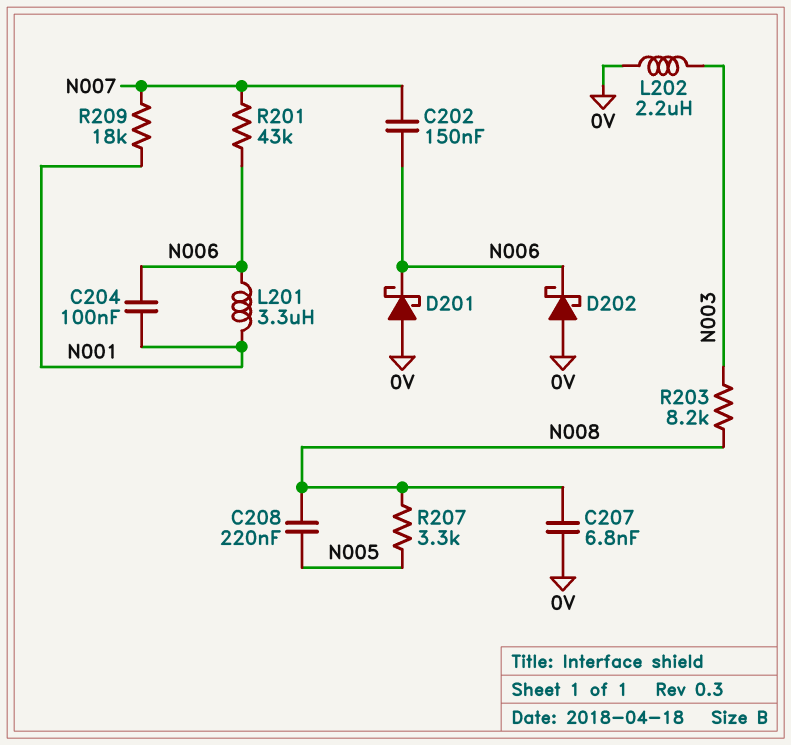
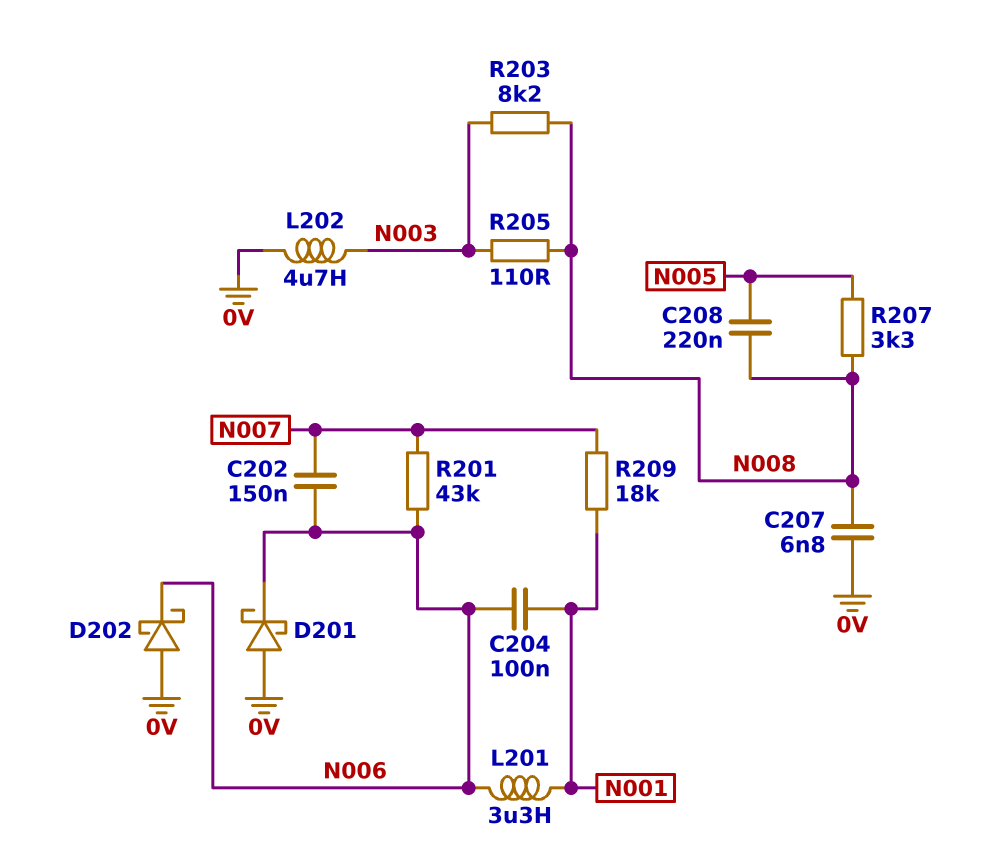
L202: 2.2uH (0V, N003) -> 4.7uH (0V, N003)
R205: none -> 110 (N003, N008)

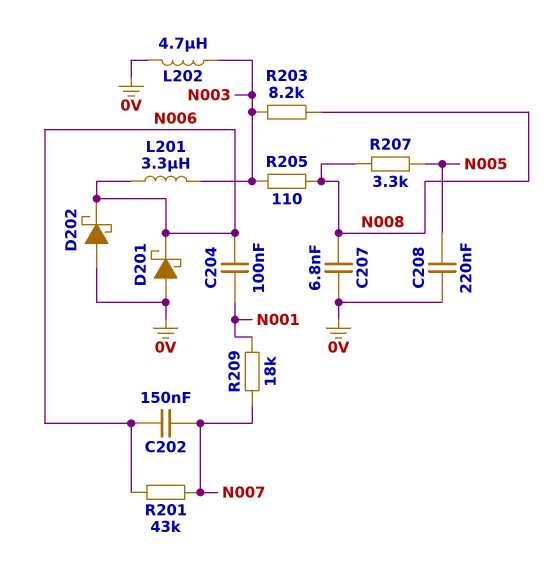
C208: 220nF (N005, N008) -> 220nF (0V, N005)
L201: 3.3uH (N001, N006) -> 3.3uH (N003, N006)

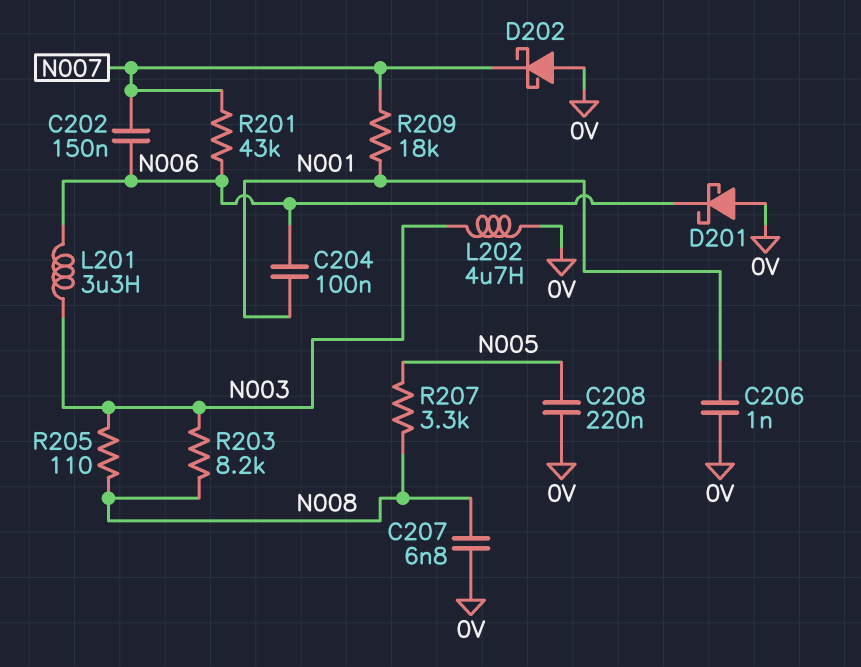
C206: none -> 1nF (0V, N001)
D202: schottky (A 0V, K N006) -> schottky (A 0V, K N007)

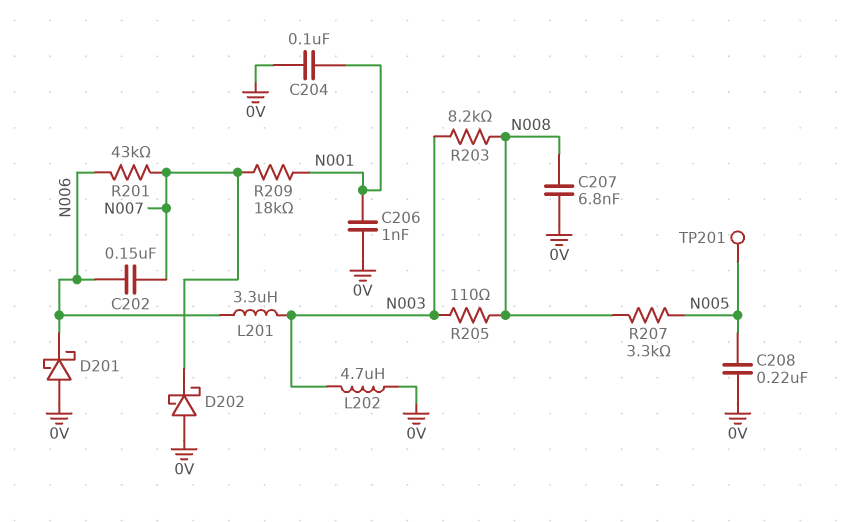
C204: 100nF (N001, N006) -> 100nF (0V, N001)
TP201: none -> test point (N005)

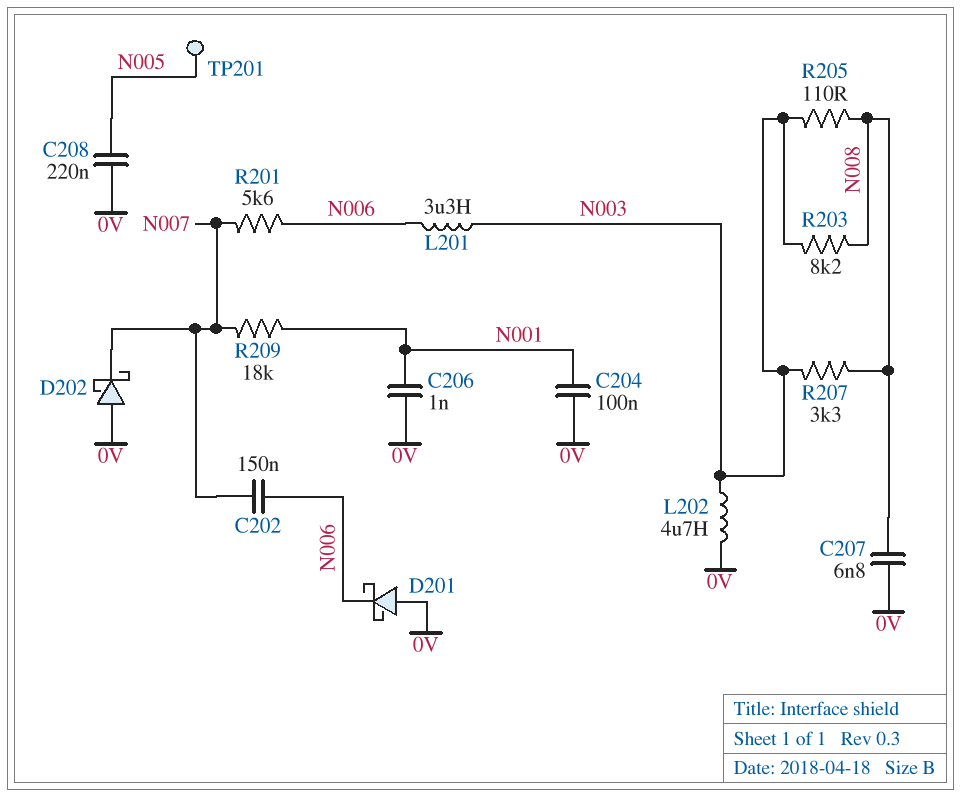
R201: 43k (N006, N007) -> 5.6k (N006, N007)
R207: 3.3k (N005, N008) -> 3.3k (N003, N008)

